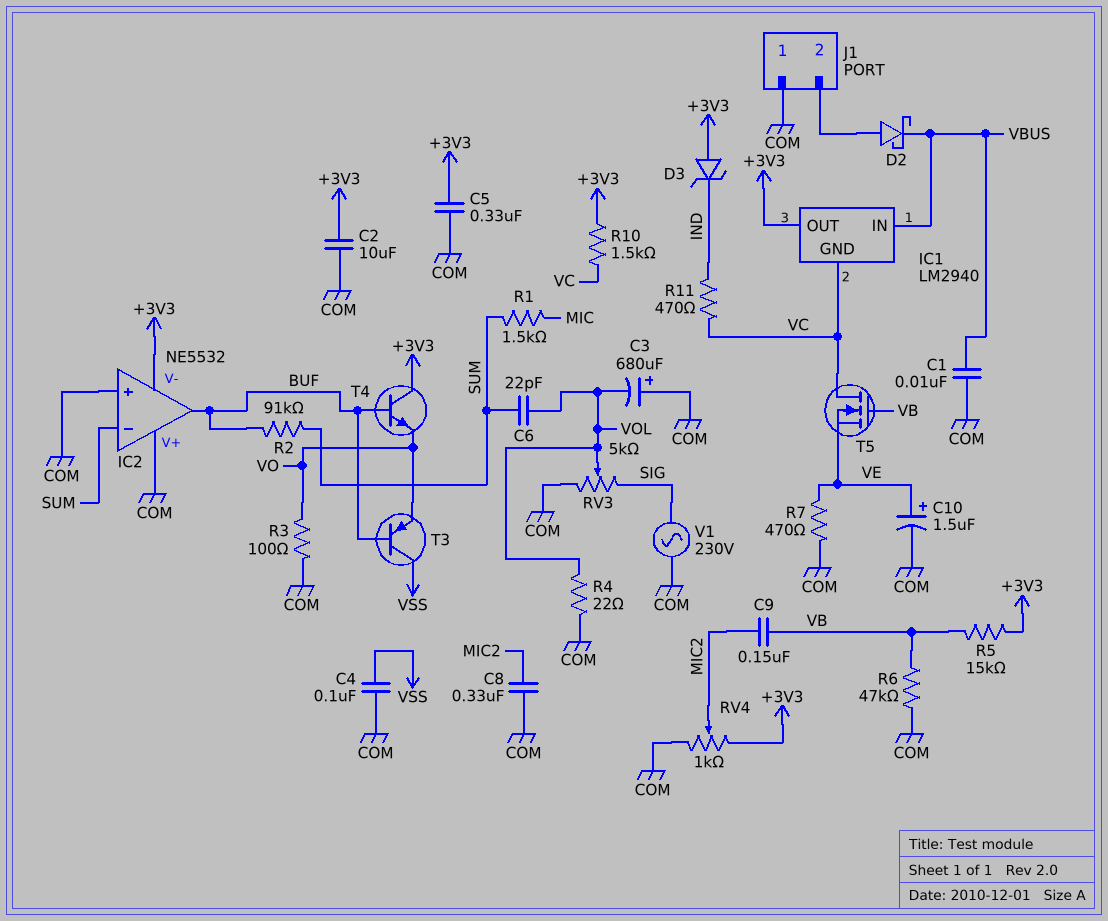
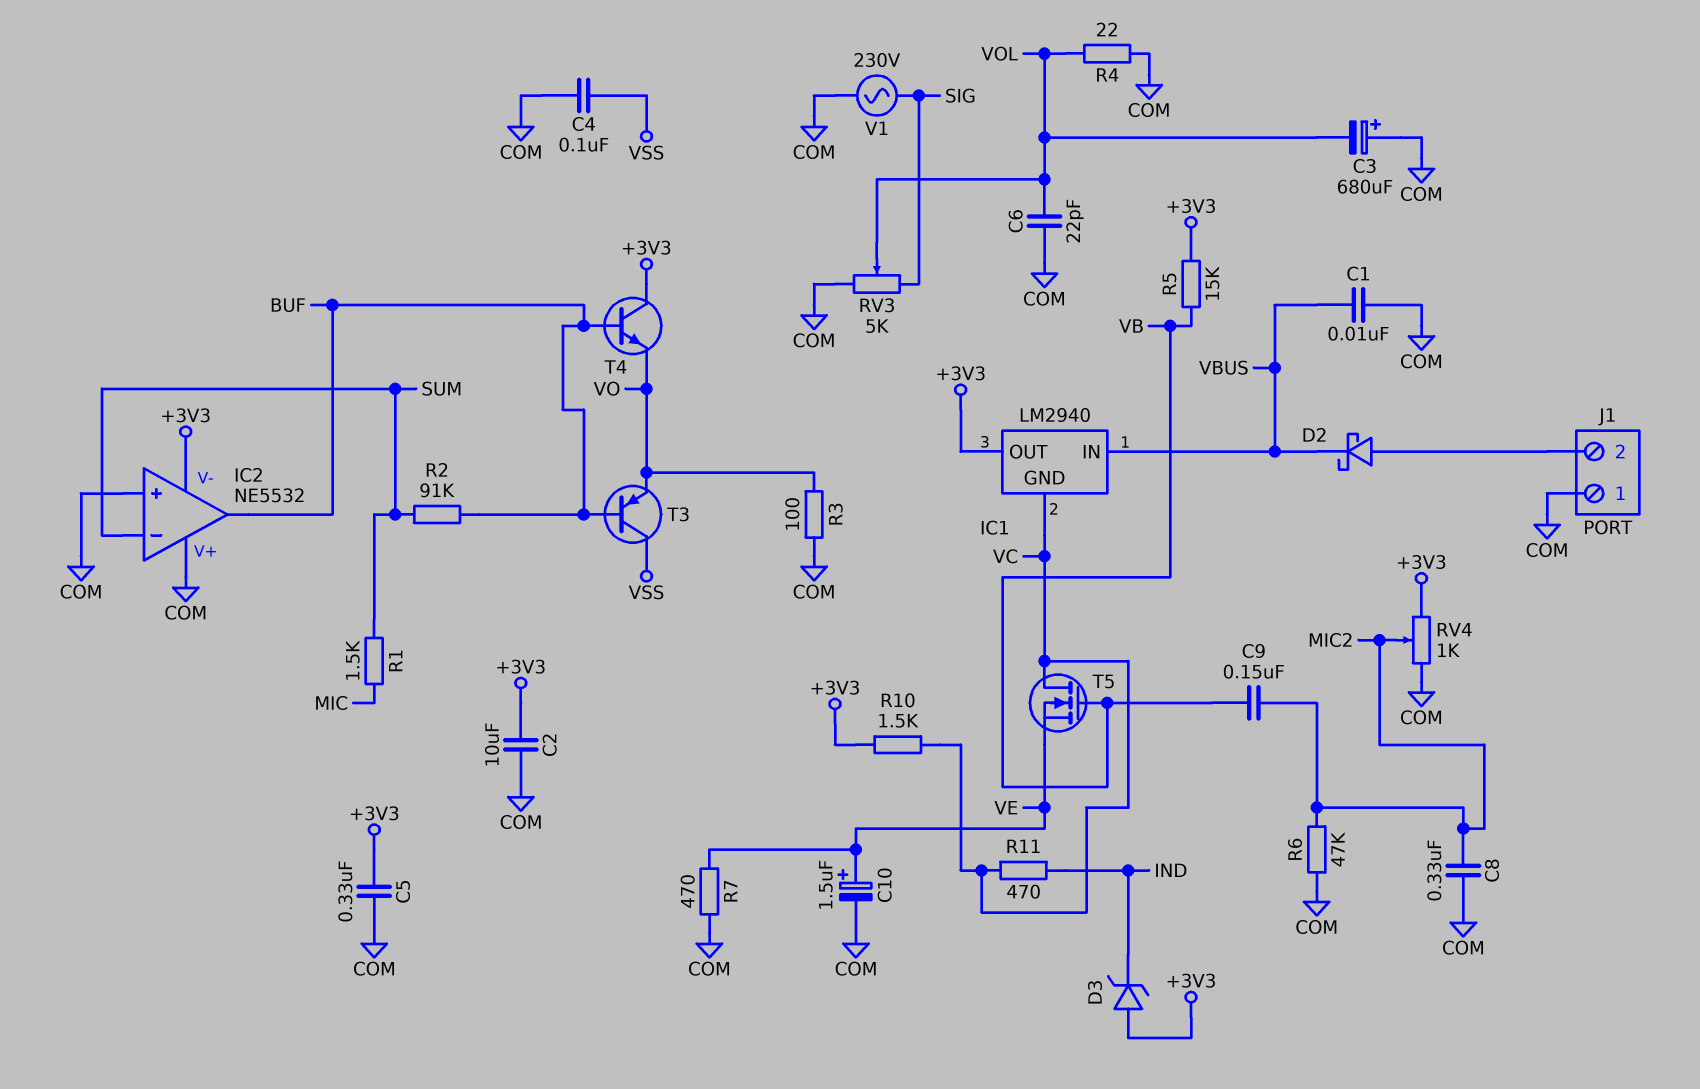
C6: 22pF (SUM, VOL) -> 22pF (COM, VOL)
R6: 47k (COM, VB) -> 47k (COM, MIC2)

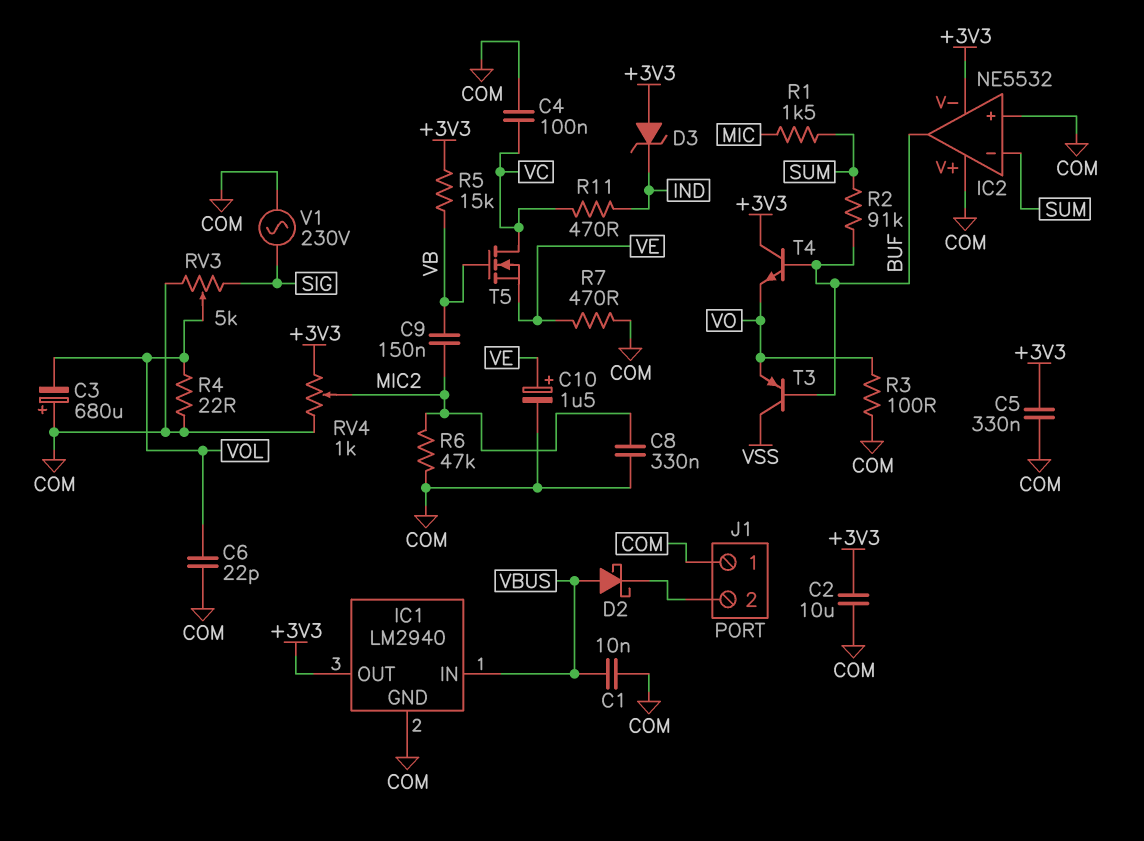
C4: 100nF (COM, VSS) -> 100nF (COM, VC)
D2: schottky (A J1/2, K VBUS) -> schottky (A VBUS, K J1/2)
IC1 pin GND: VC -> COM
R10: 1.5k (+3V3, VC) -> none

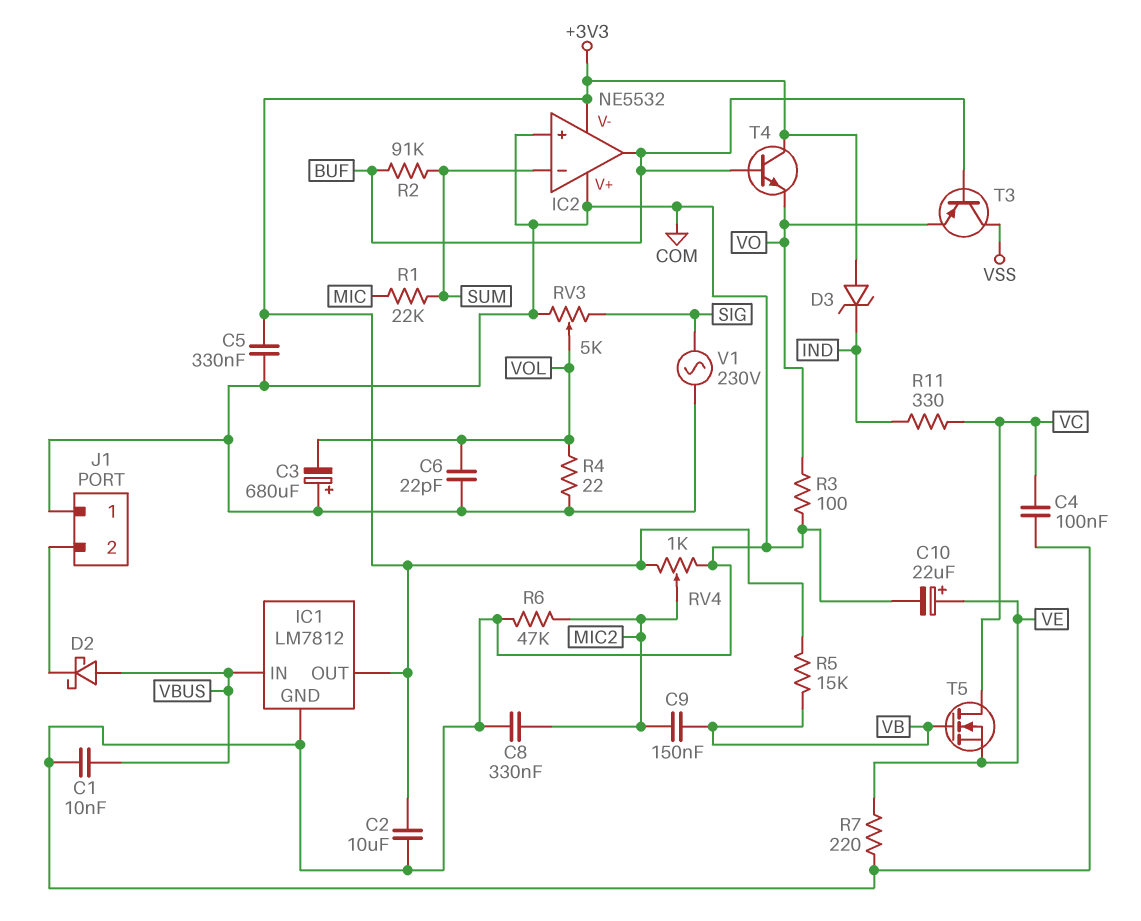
C10: 1.5uF (plus VE, minus COM) -> 22uF (plus VE, minus COM)
IC1: LM2940 -> LM7812
R1: 1.5k (MIC, SUM) -> 22k (MIC, SUM)
R7: 470 (COM, VE) -> 220 (COM, VE)
R11: 470 (IND, VC) -> 330 (IND, VC)

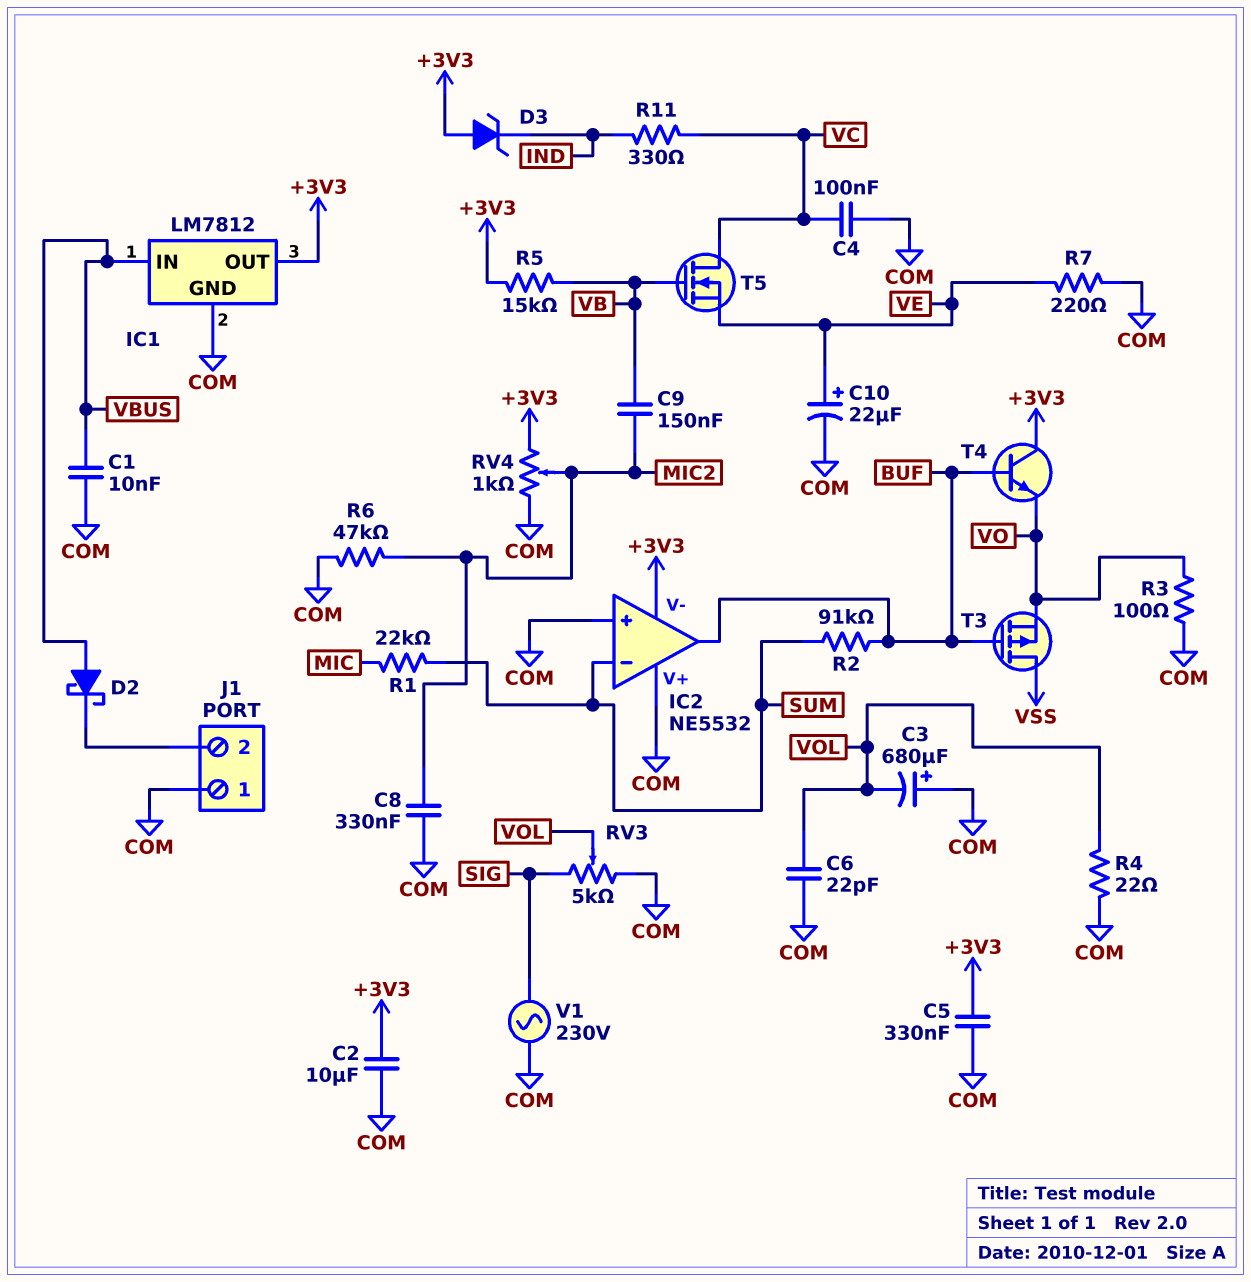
T3: PNP (B BUF, C VSS, E VO) -> PMOS (G BUF, D VSS, S VO)

